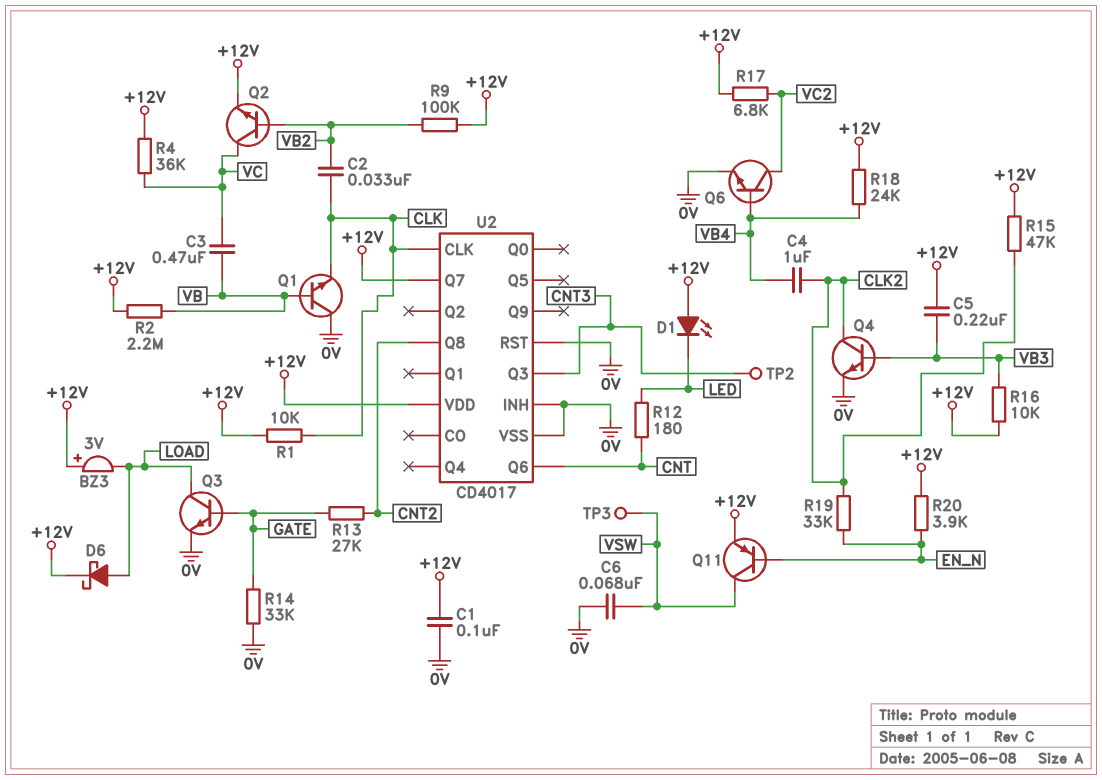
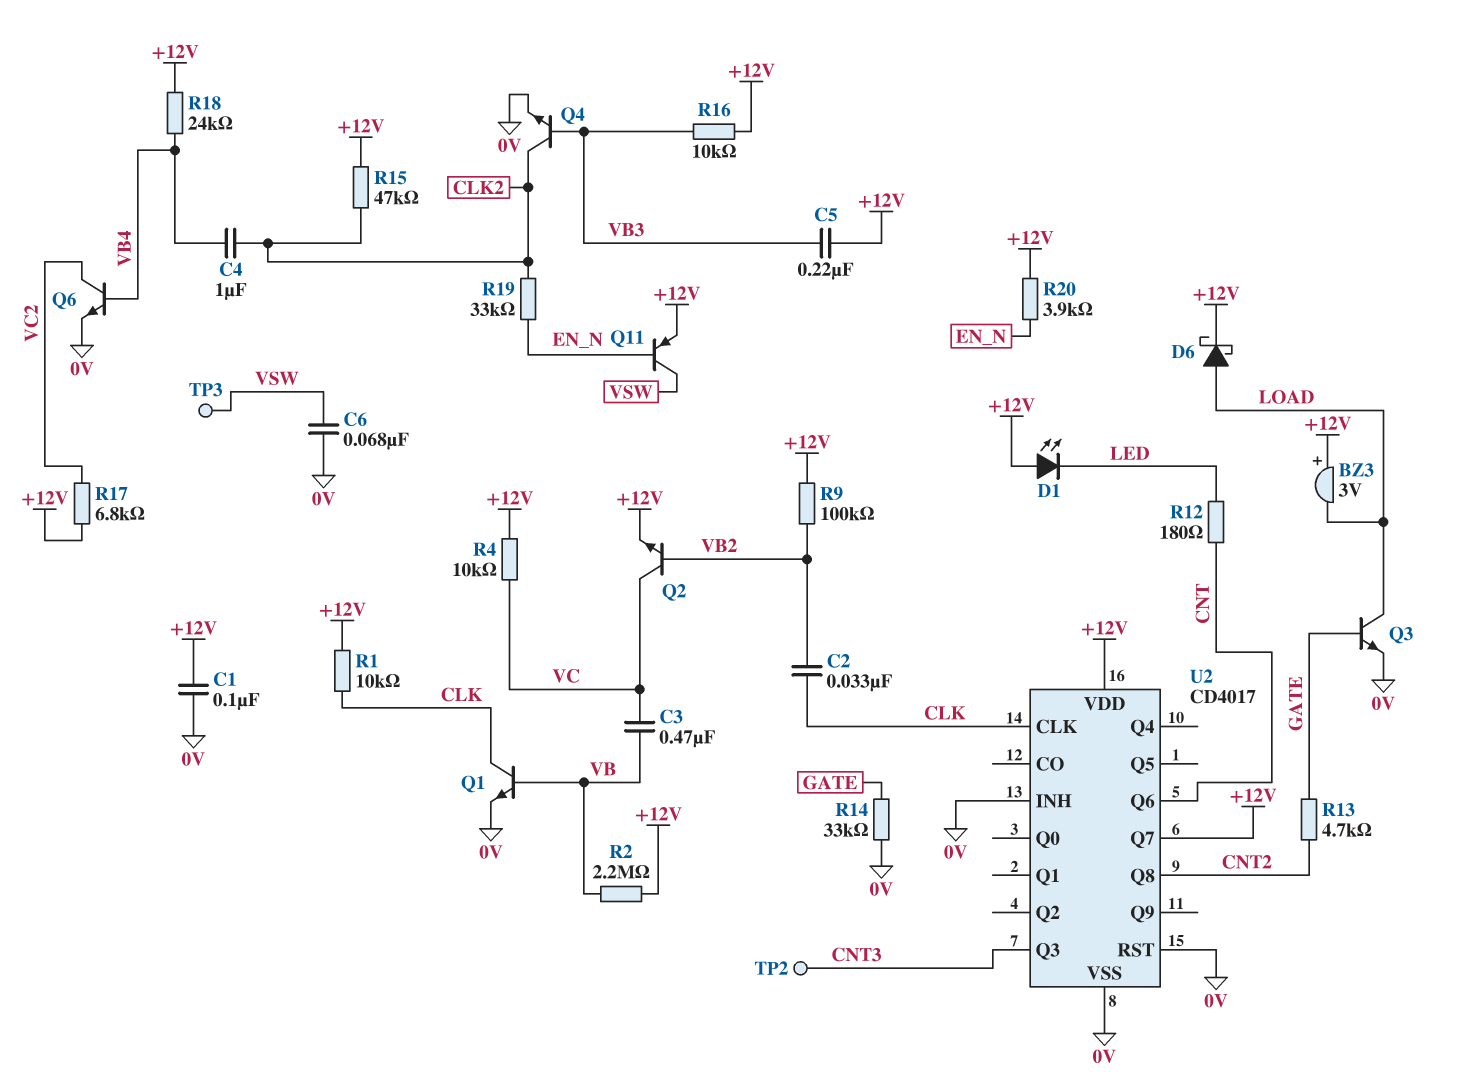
Q1: NPN (B VB, C 0V, E CLK) -> NPN (B VB, C CLK, E 0V)
R4: 36k (+12V, VC) -> 10k (+12V, VC)
R13: 27k (CNT2, GATE) -> 4.7k (CNT2, GATE)

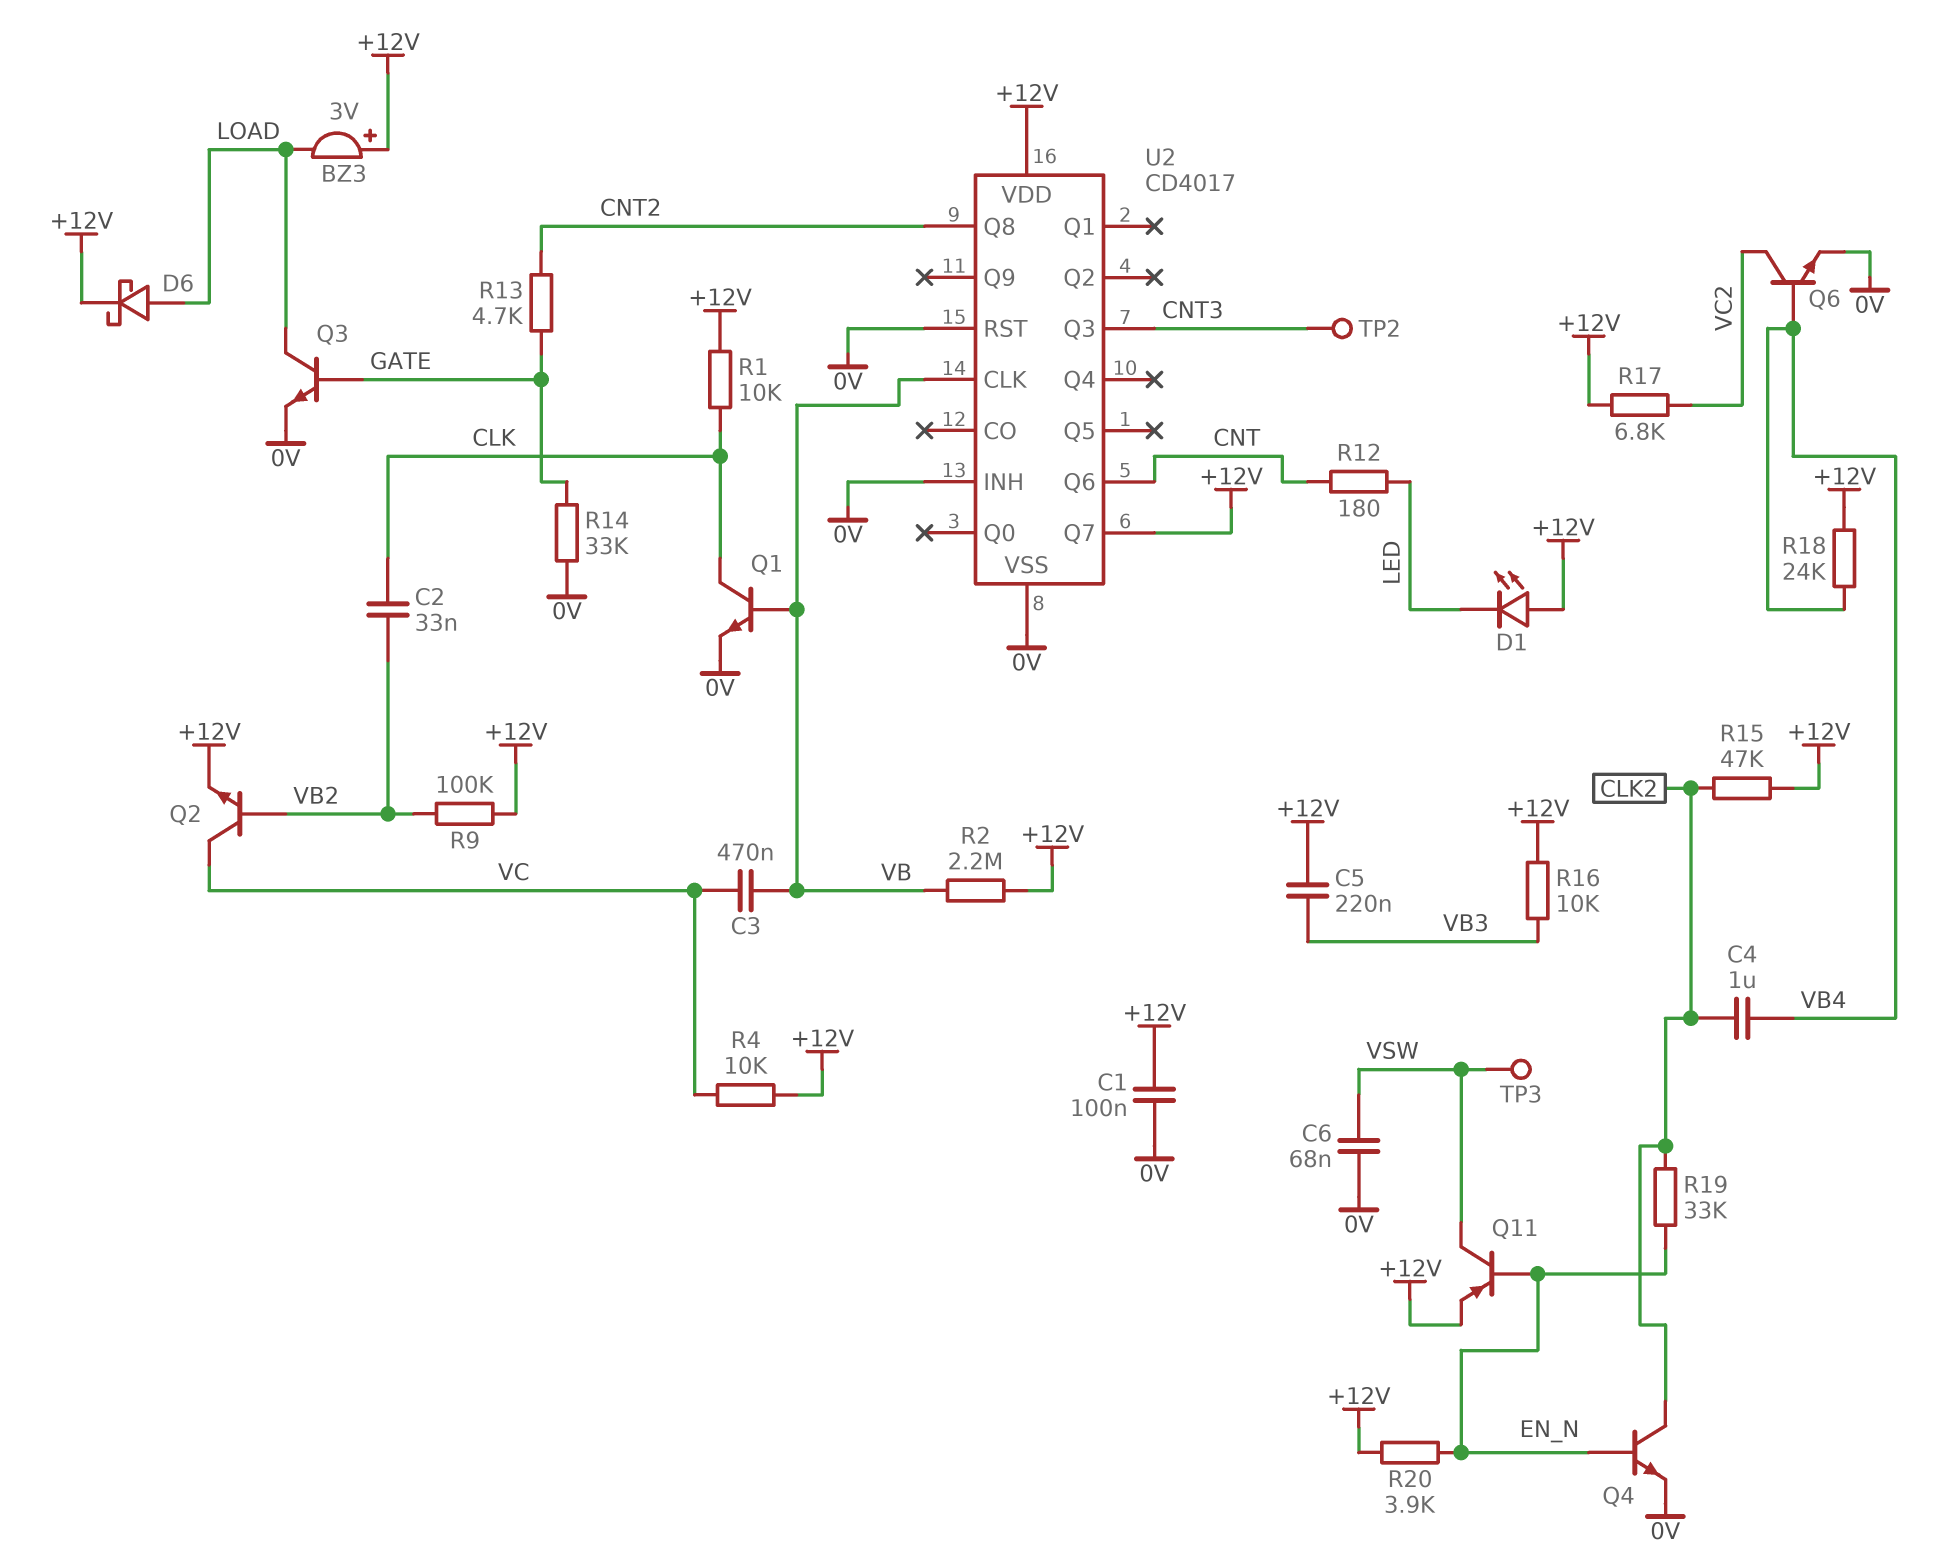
Q4: NPN (B VB3, C CLK2, E 0V) -> NPN (B EN_N, C CLK2, E 0V)
U2 pin CLK: CLK -> VB

